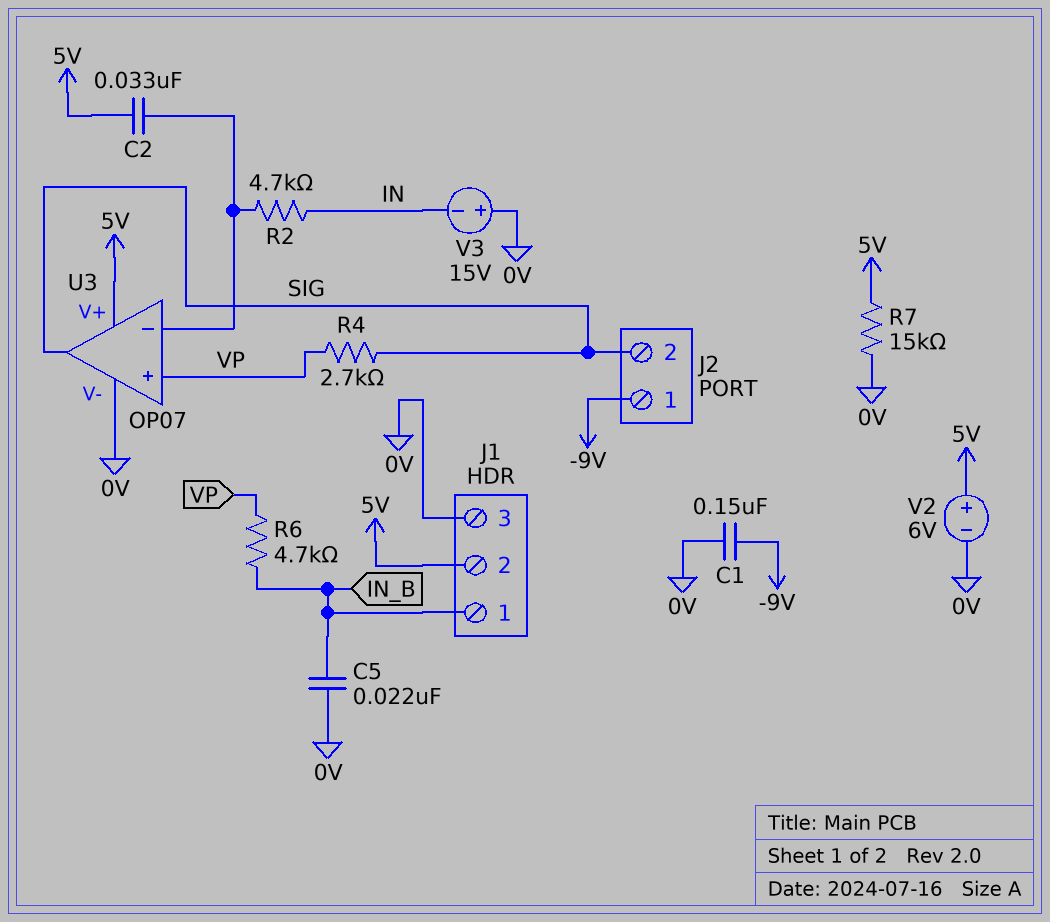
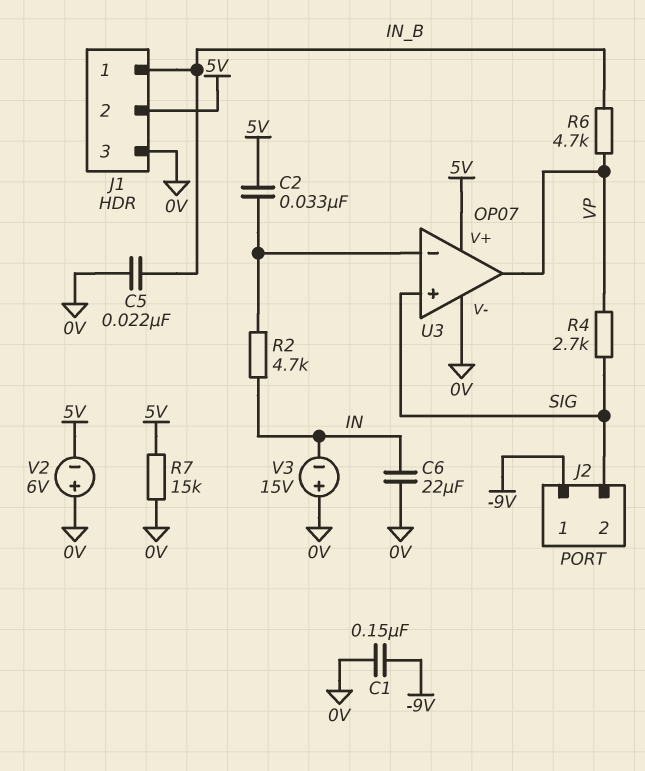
C6: none -> 22uF (0V, IN)
U3 pin in+: VP -> SIG
U3 pin out: SIG -> VP
V2: 6V (plus 5V, minus 0V) -> 6V (plus 0V, minus 5V)

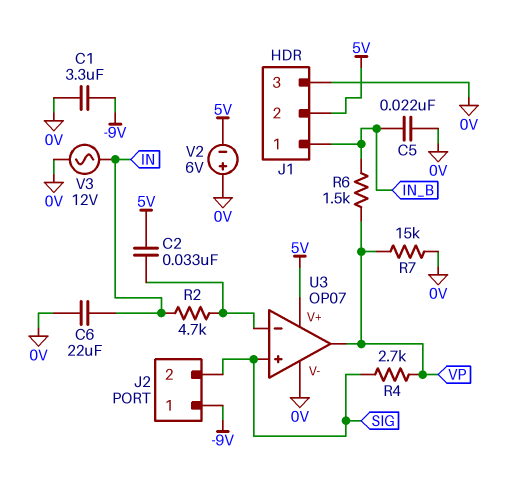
C1: 150nF (-9V, 0V) -> 3.3uF (-9V, 0V)
R6: 4.7k (IN_B, VP) -> 1.5k (IN_B, VP)
R7: 15k (0V, 5V) -> 15k (0V, VP)
V3: 15V (plus 0V, minus IN) -> AC 12V (0V, IN)

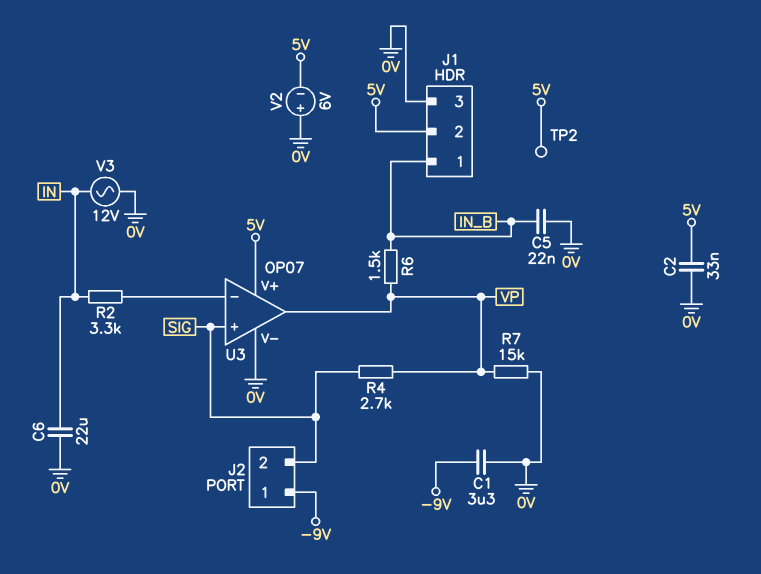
C2: 33nF (5V, U3/in-) -> 33nF (0V, 5V)
R2: 4.7k (IN, U3/in-) -> 3.3k (IN, U3/in-)
TP2: none -> test point (5V)

